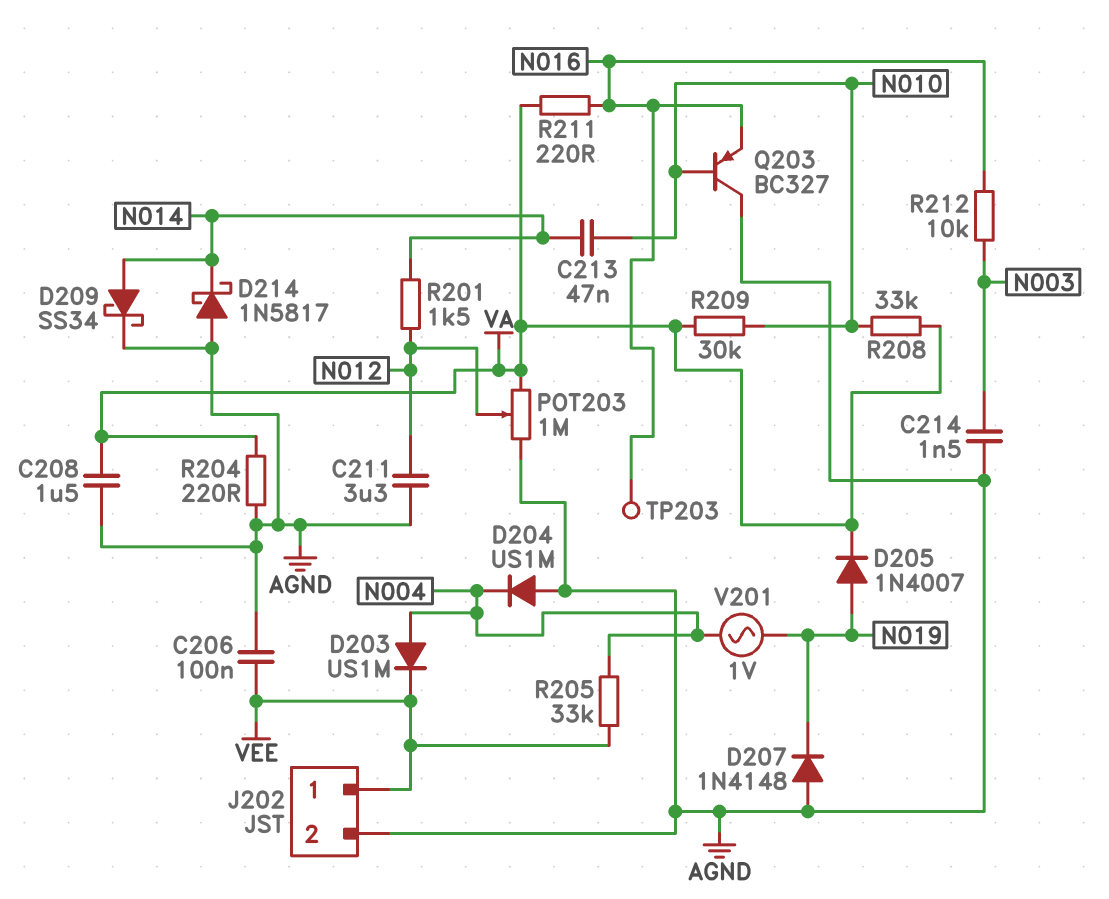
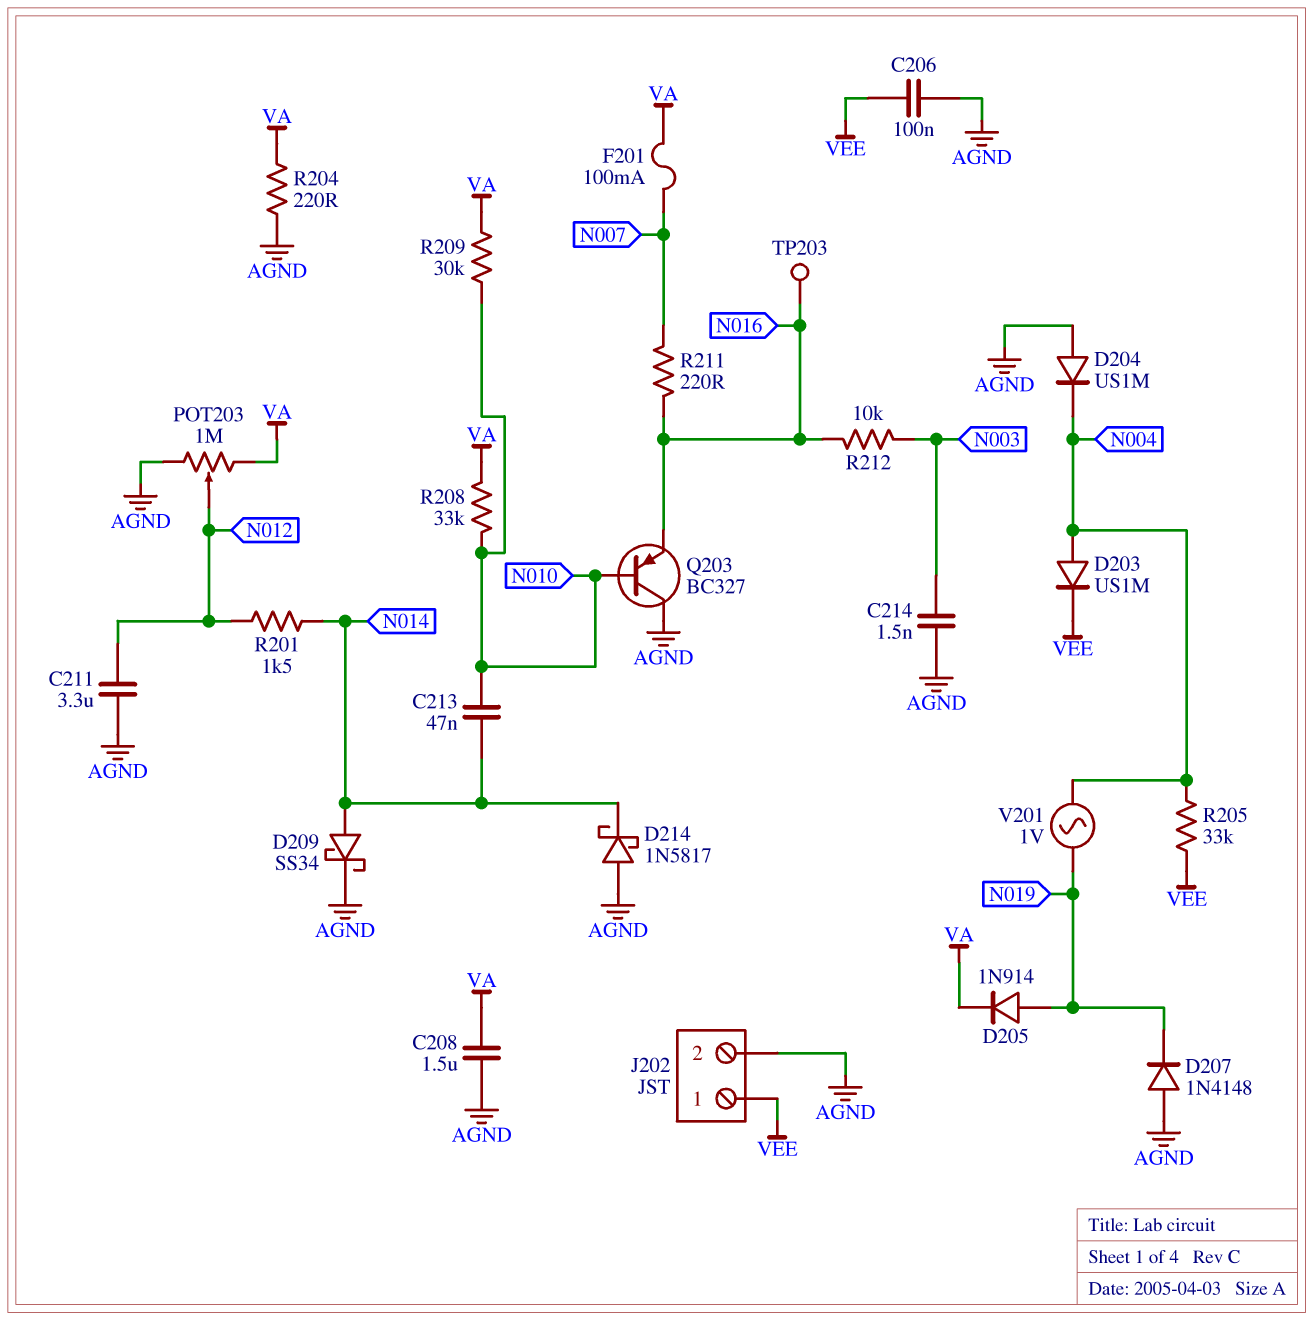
D205: diode 1N4007 (A N019, K VA) -> diode 1N914 (A N019, K VA)
F201: none -> 100mA (N007, VA)
R211: 220 (N016, VA) -> 220 (N007, N016)

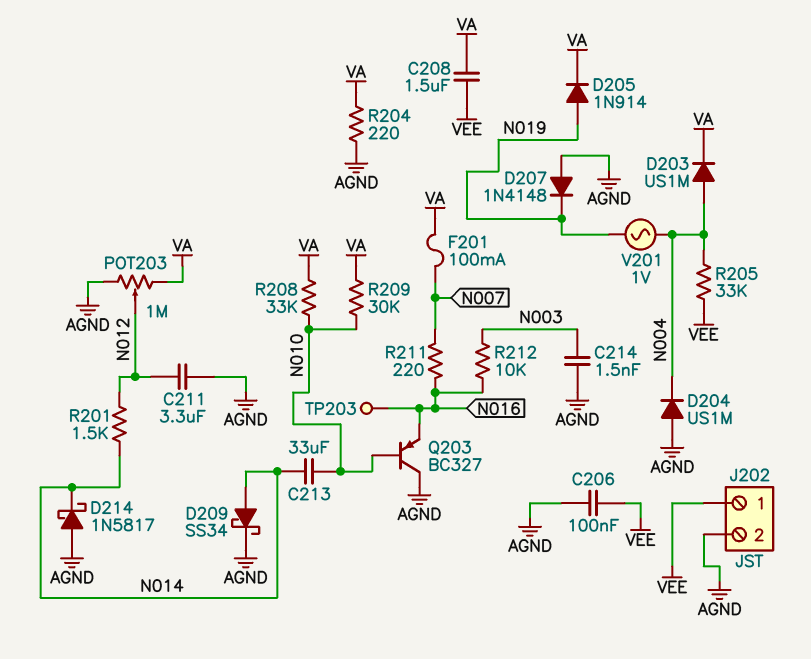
C208: 1.5uF (AGND, VA) -> 1.5uF (VA, VEE)
C213: 47nF (N010, N014) -> 33uF (N010, N014)
D203: diode US1M (A N004, K VEE) -> diode US1M (A N004, K VA)

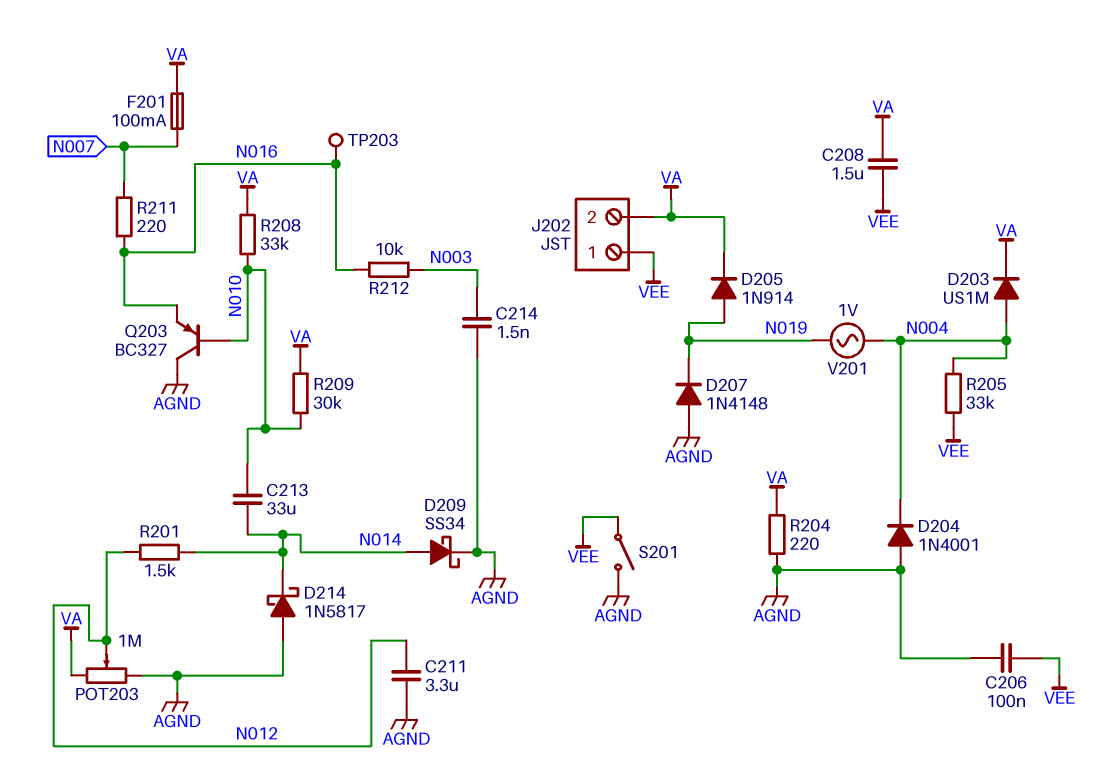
D204: diode US1M (A AGND, K N004) -> diode 1N4001 (A AGND, K N004)
J202 pin 2: AGND -> VA
S201: none -> switch (AGND, VEE)

